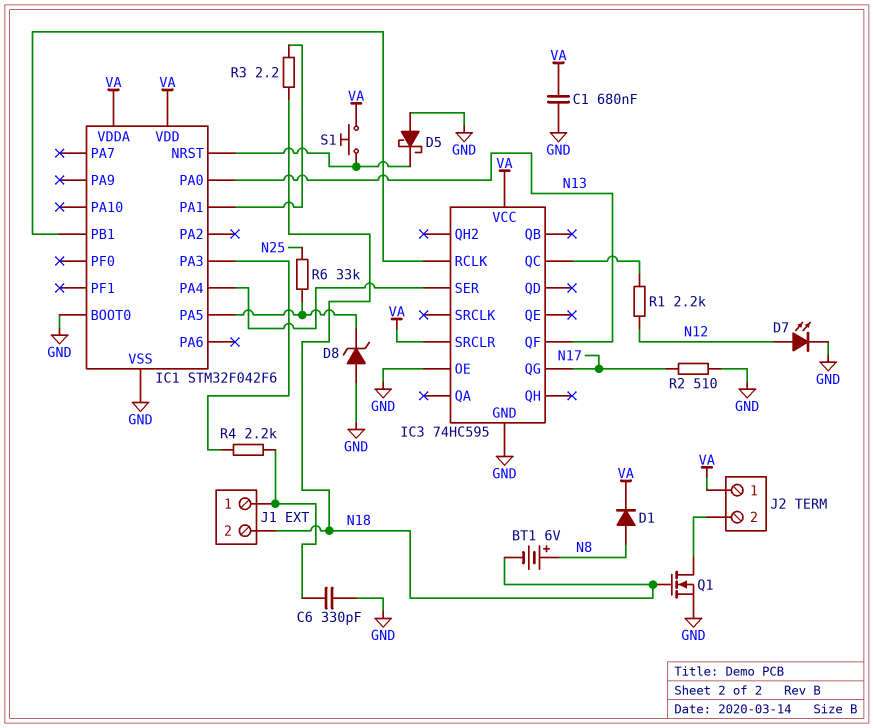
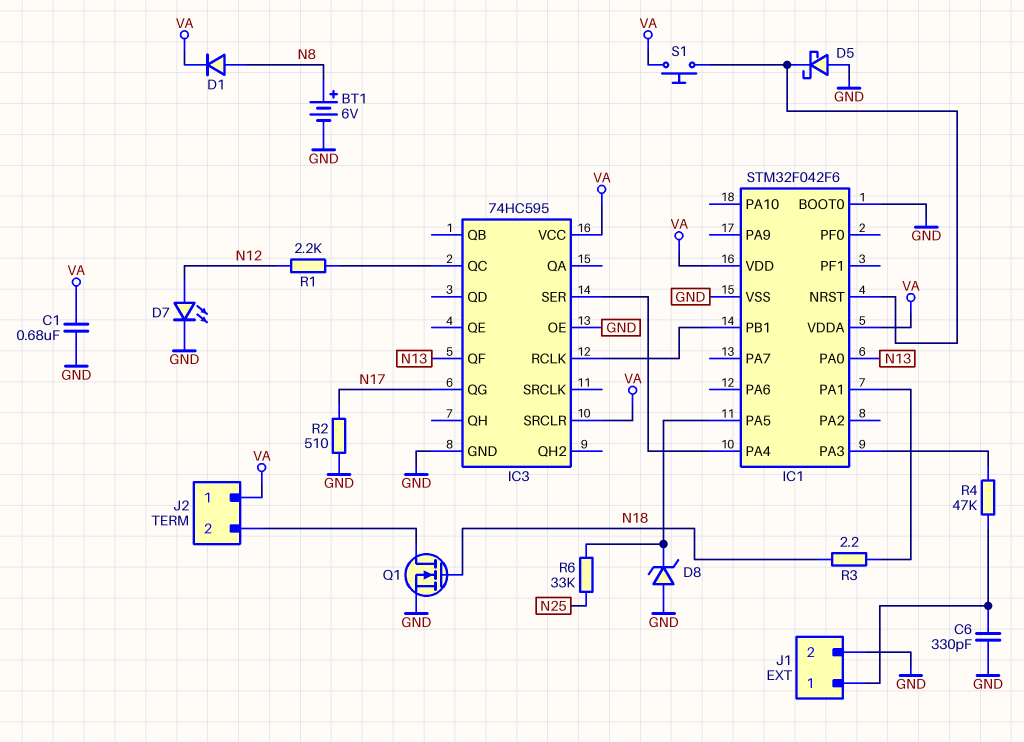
BT1: 6V (plus N8, minus N18) -> 6V (plus N8, minus GND)
J1 pin 2: N18 -> GND
R4: 2.2k (IC1/PA3, J1/1) -> 47k (IC1/PA3, J1/1)

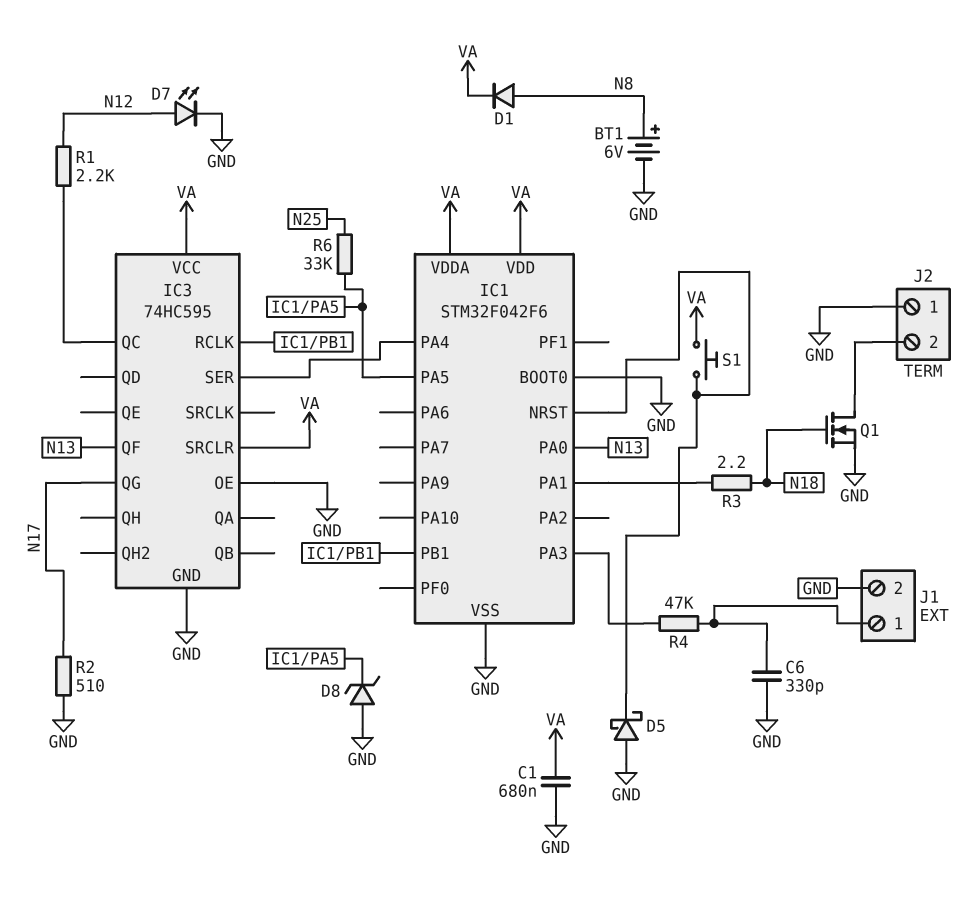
J2 pin 1: VA -> GND

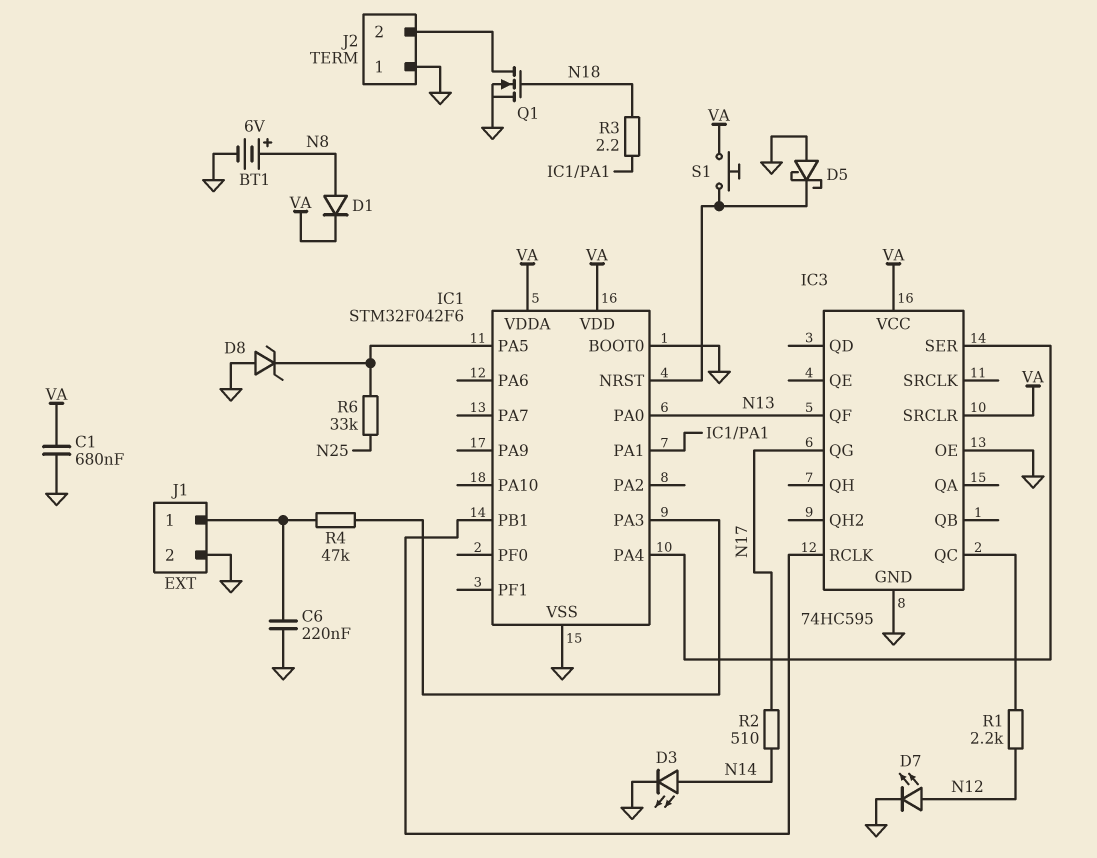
C6: 330pF (GND, J1/1) -> 220nF (GND, J1/1)
D3: none -> LED (A N14, K GND)
R2: 510 (GND, N17) -> 510 (N14, N17)

